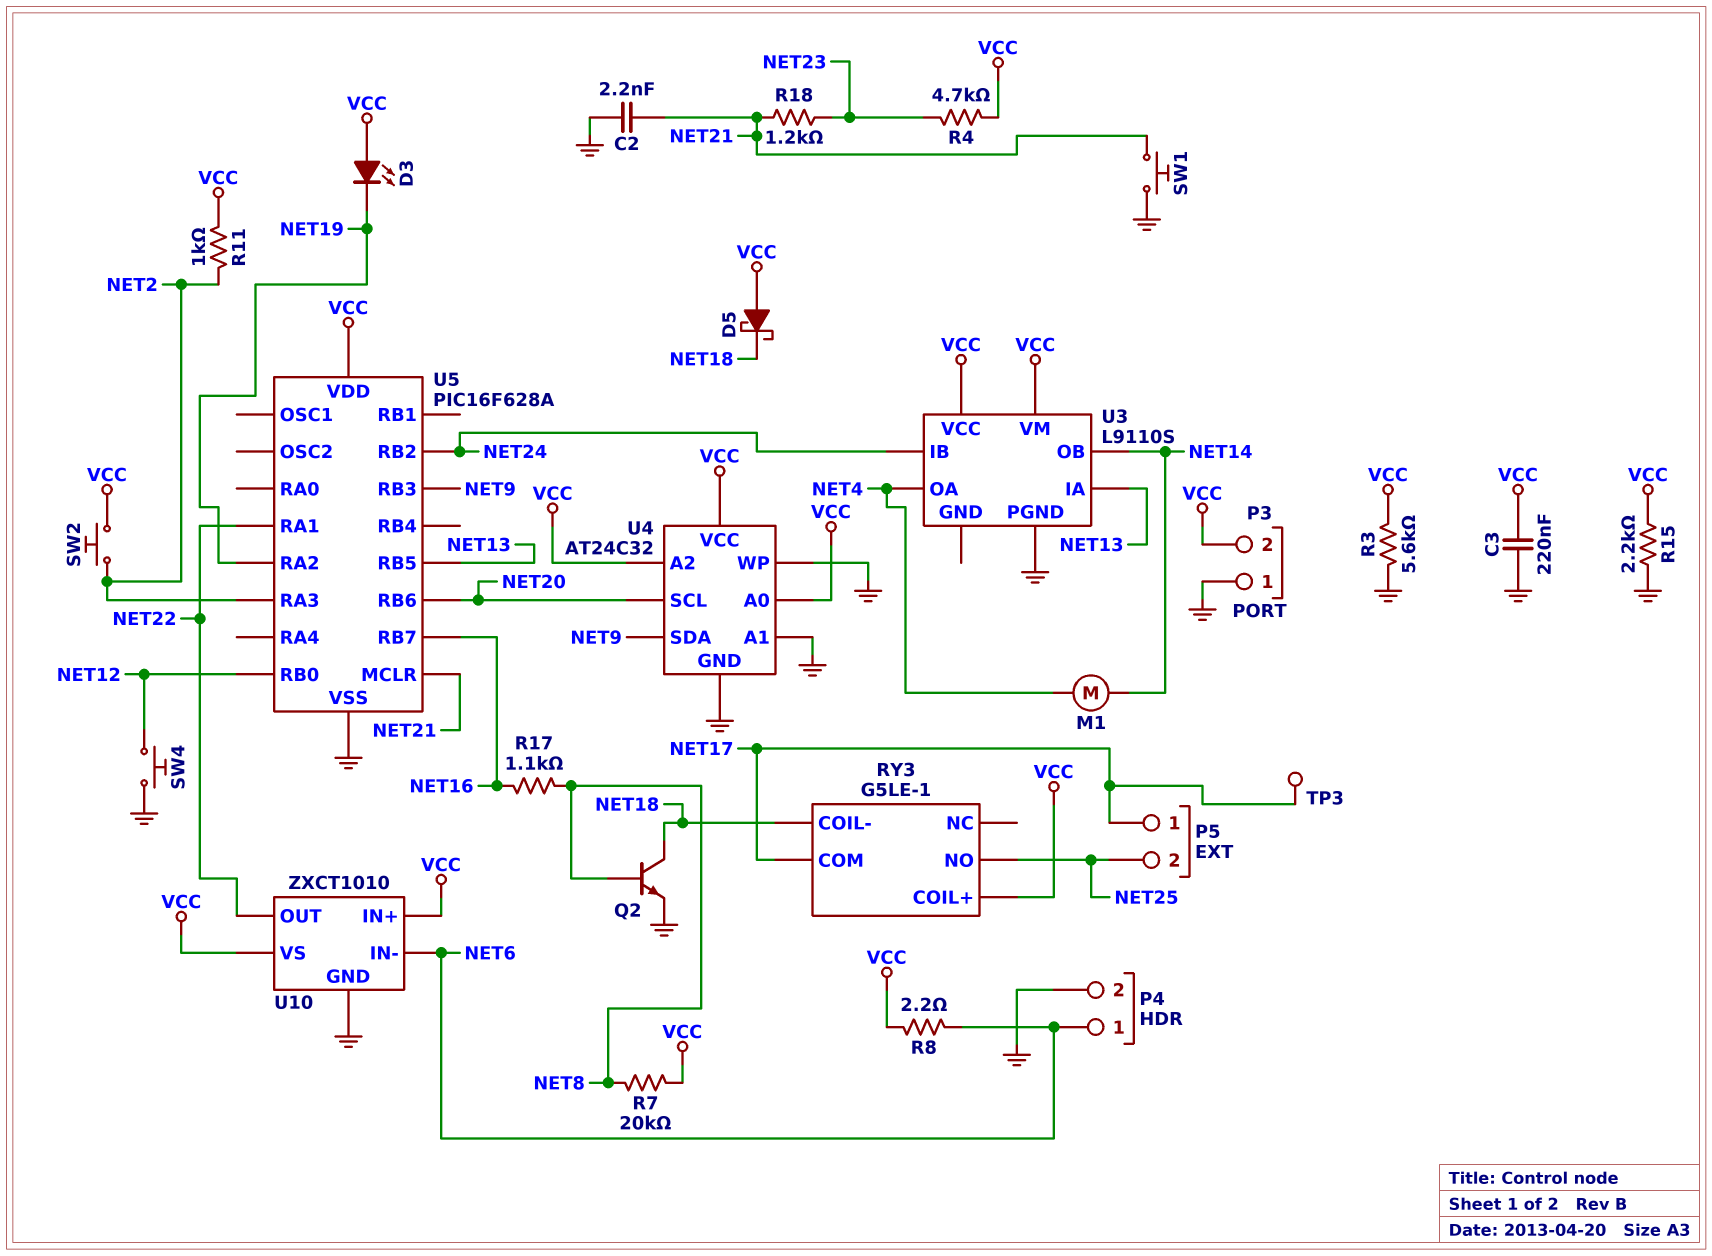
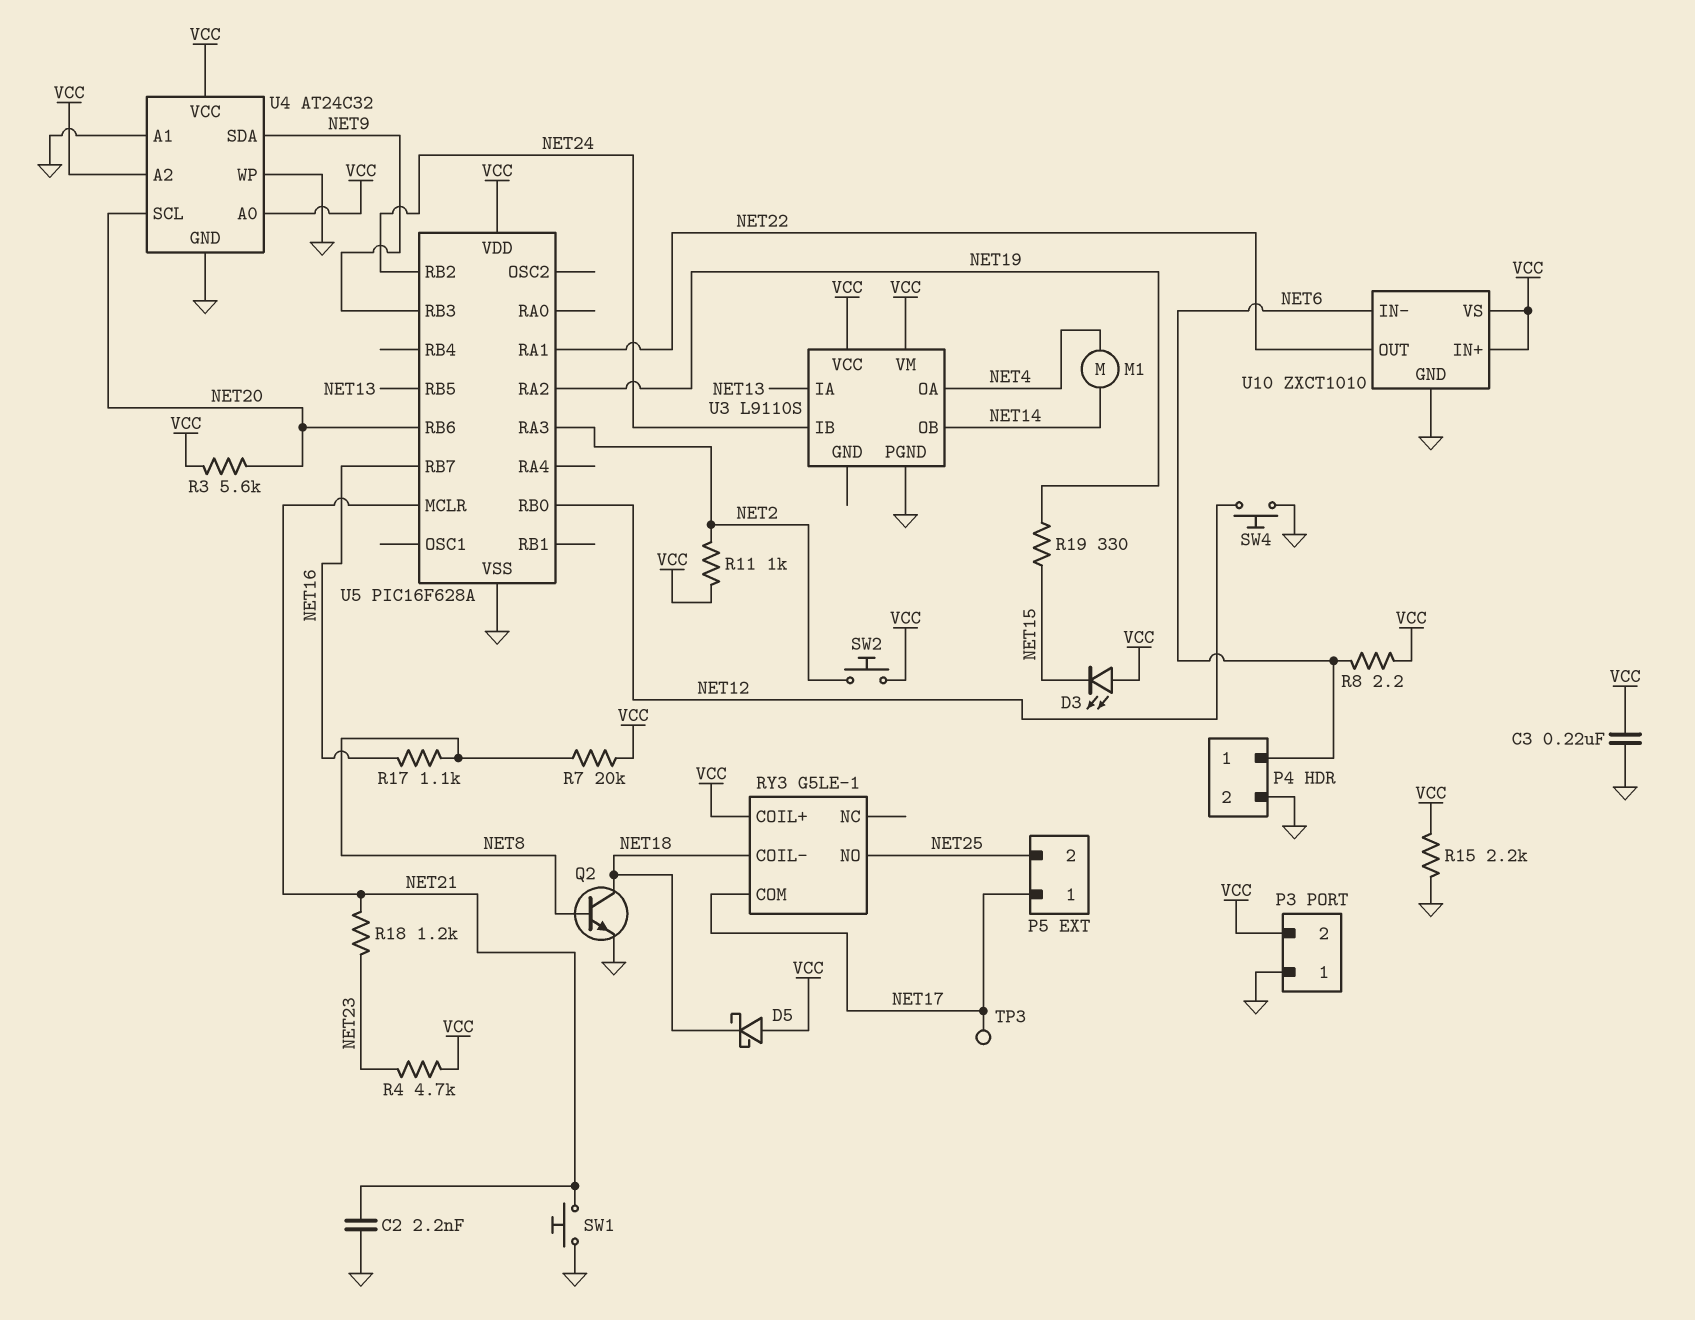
D3: LED (A VCC, K NET19) -> LED (A VCC, K NET15)
R3: 5.6k (GND, VCC) -> 5.6k (NET20, VCC)
R19: none -> 330 (NET15, NET19)

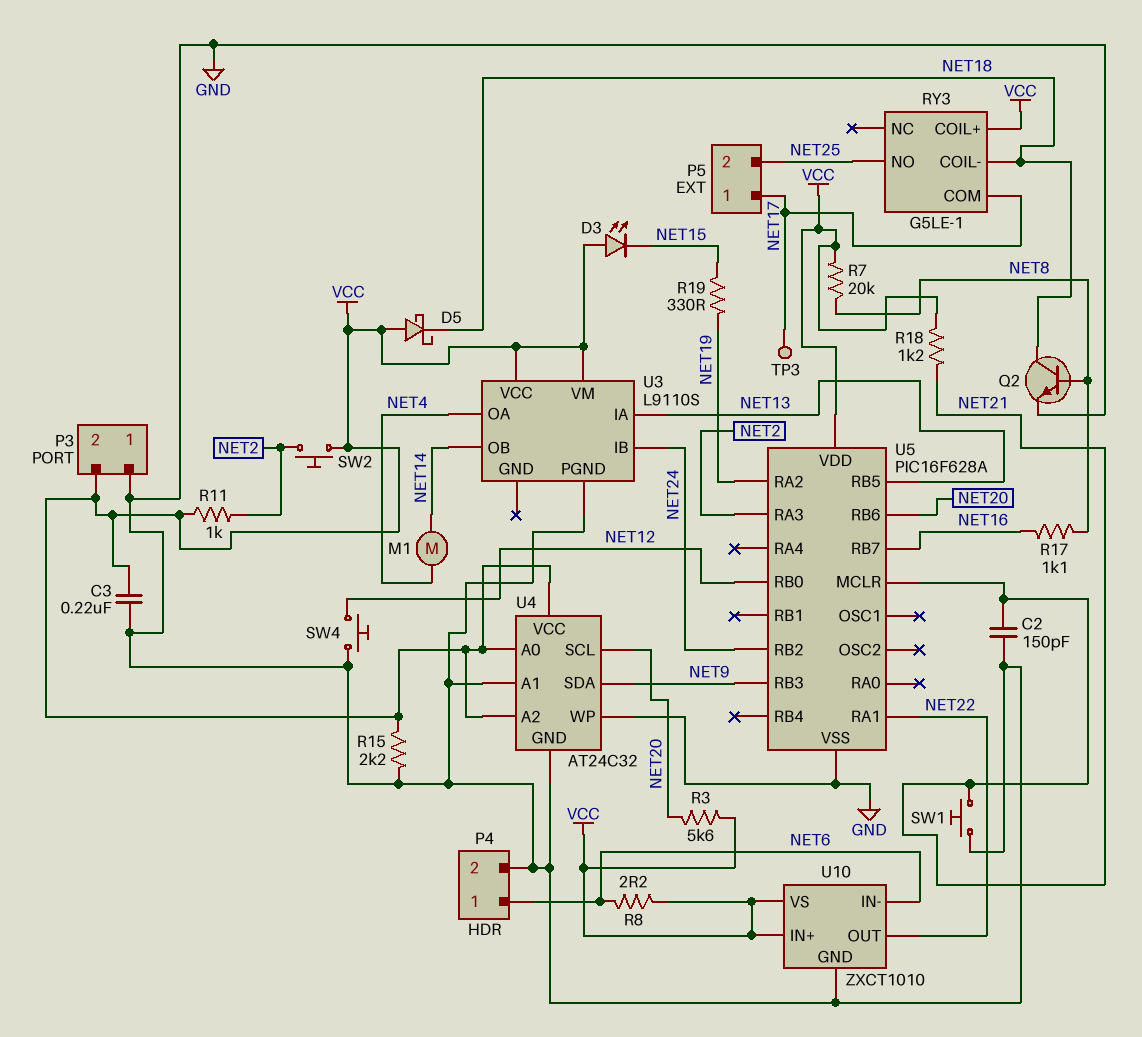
C2: 2.2nF (GND, NET21) -> 150pF (GND, NET21)
R4: 4.7k (NET23, VCC) -> none
R18: 1.2k (NET21, NET23) -> 1.2k (NET21, VCC)

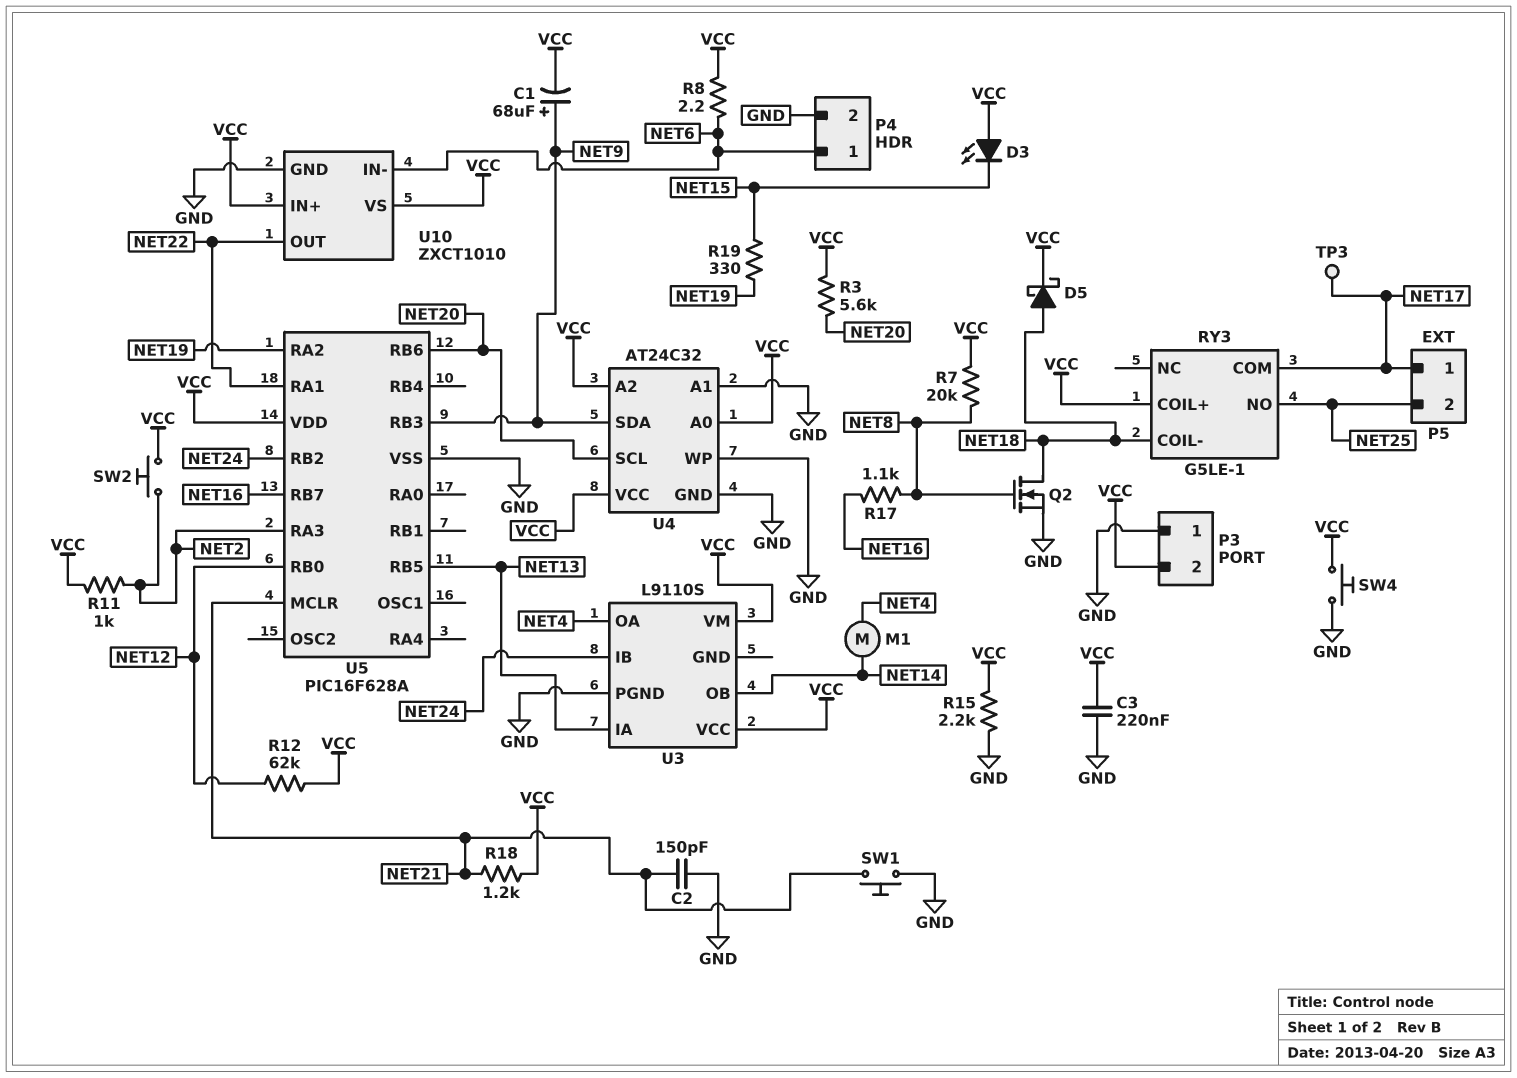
C1: none -> 68uF (plus NET9, minus VCC)
D5: schottky (A VCC, K NET18) -> schottky (A NET18, K VCC)
Q2: NPN (B NET8, C NET18, E GND) -> NMOS (G NET8, D NET18, S GND)
R12: none -> 62k (NET12, VCC)
SW4: button (GND, NET12) -> button (GND, VCC)

